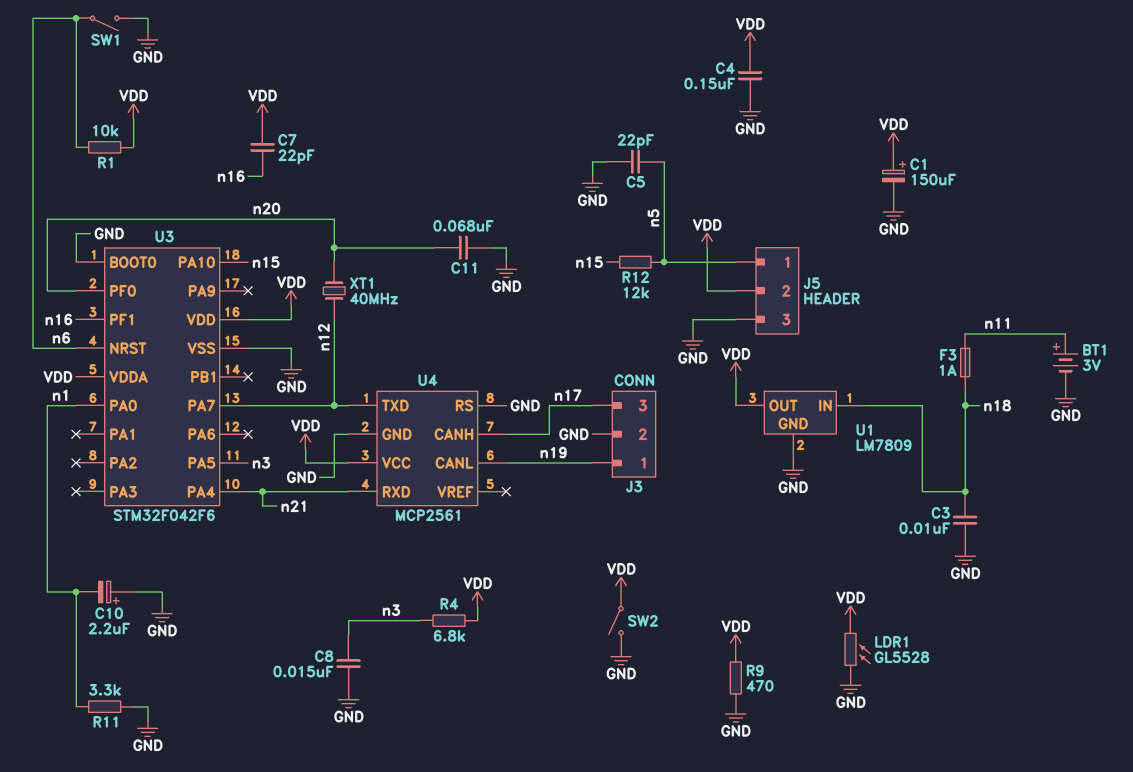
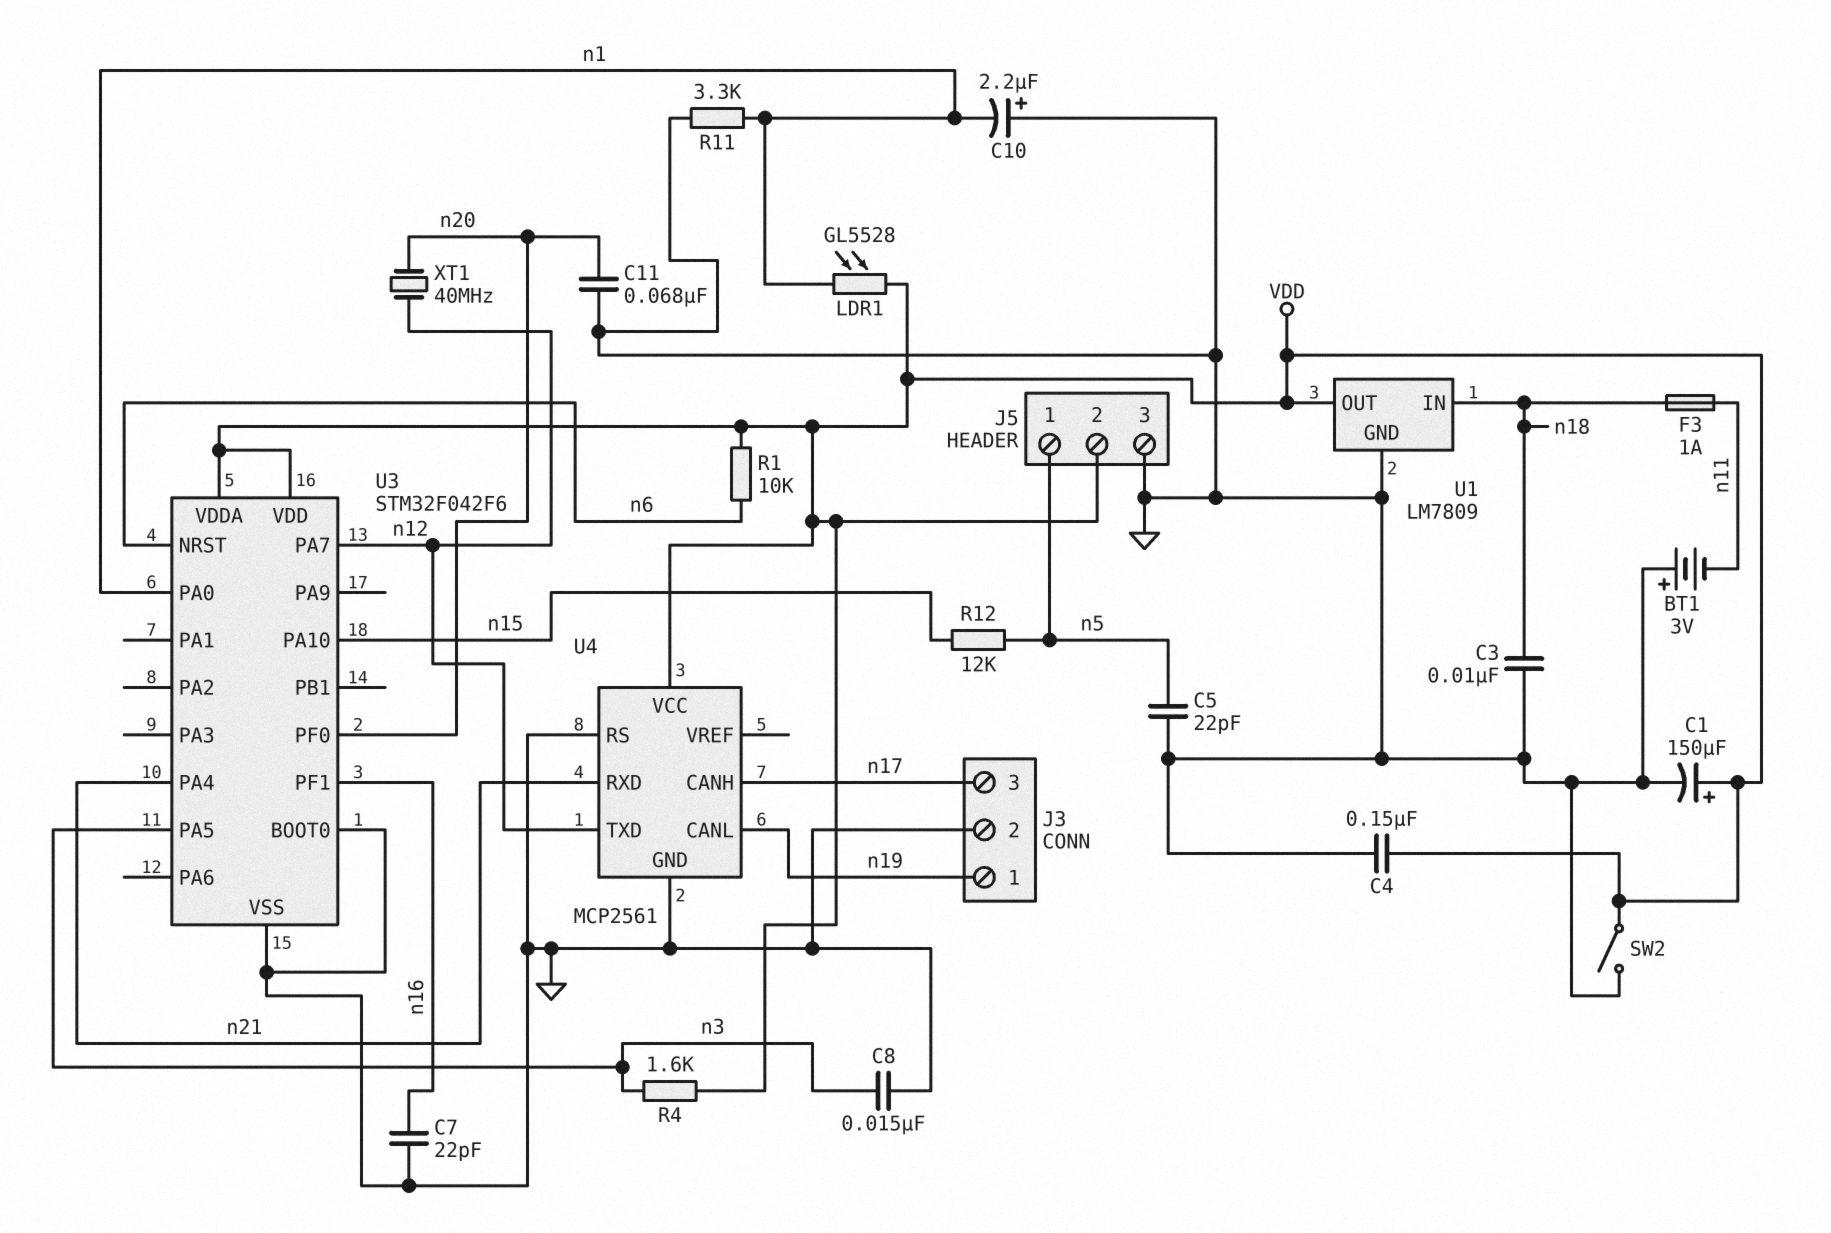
BT1: 3V (plus n11, minus GND) -> 3V (plus GND, minus n11)
C7: 22pF (VDD, n16) -> 22pF (GND, n16)
LDR1: GL5528 (GND, VDD) -> GL5528 (VDD, n1)
R4: 6.8k (VDD, n3) -> 1.6k (VDD, n3)
R9: 470 (GND, VDD) -> none
SW1: switch (GND, n6) -> none

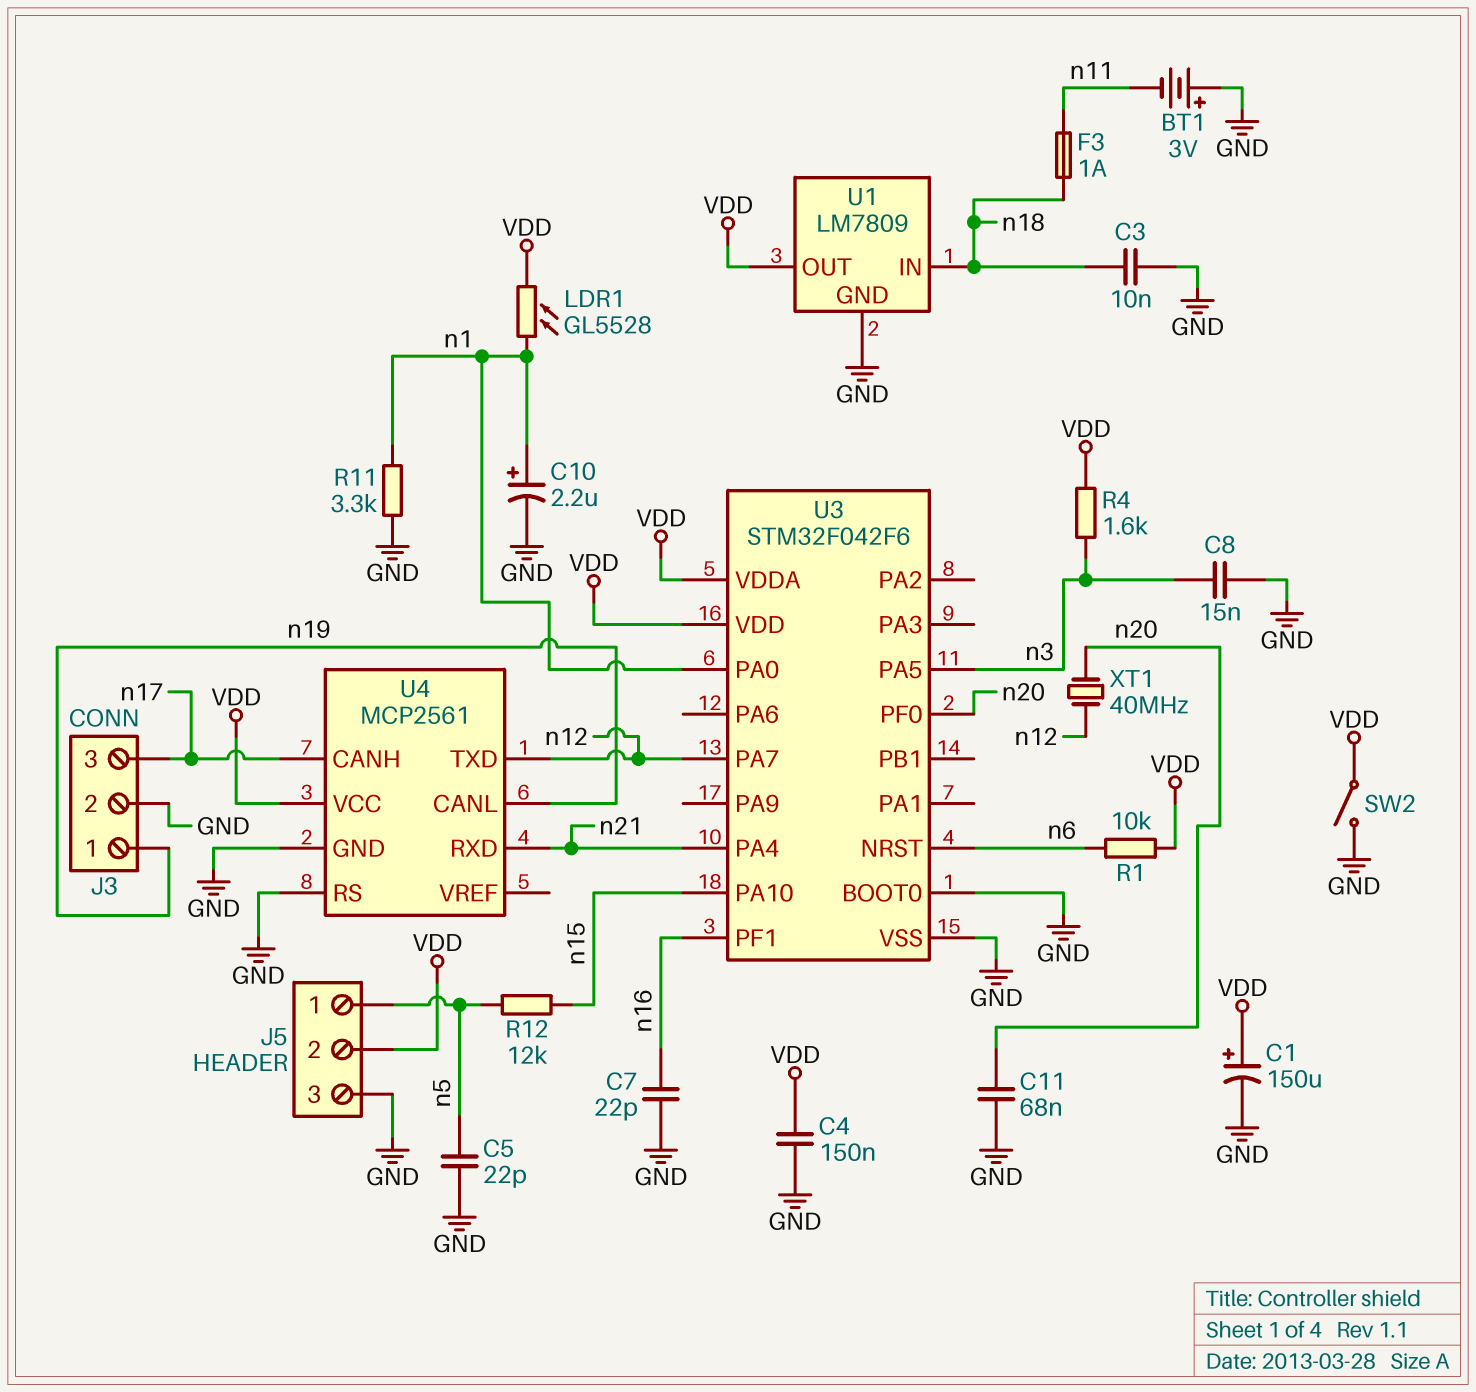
C10: 2.2uF (plus GND, minus n1) -> 2.2uF (plus n1, minus GND)

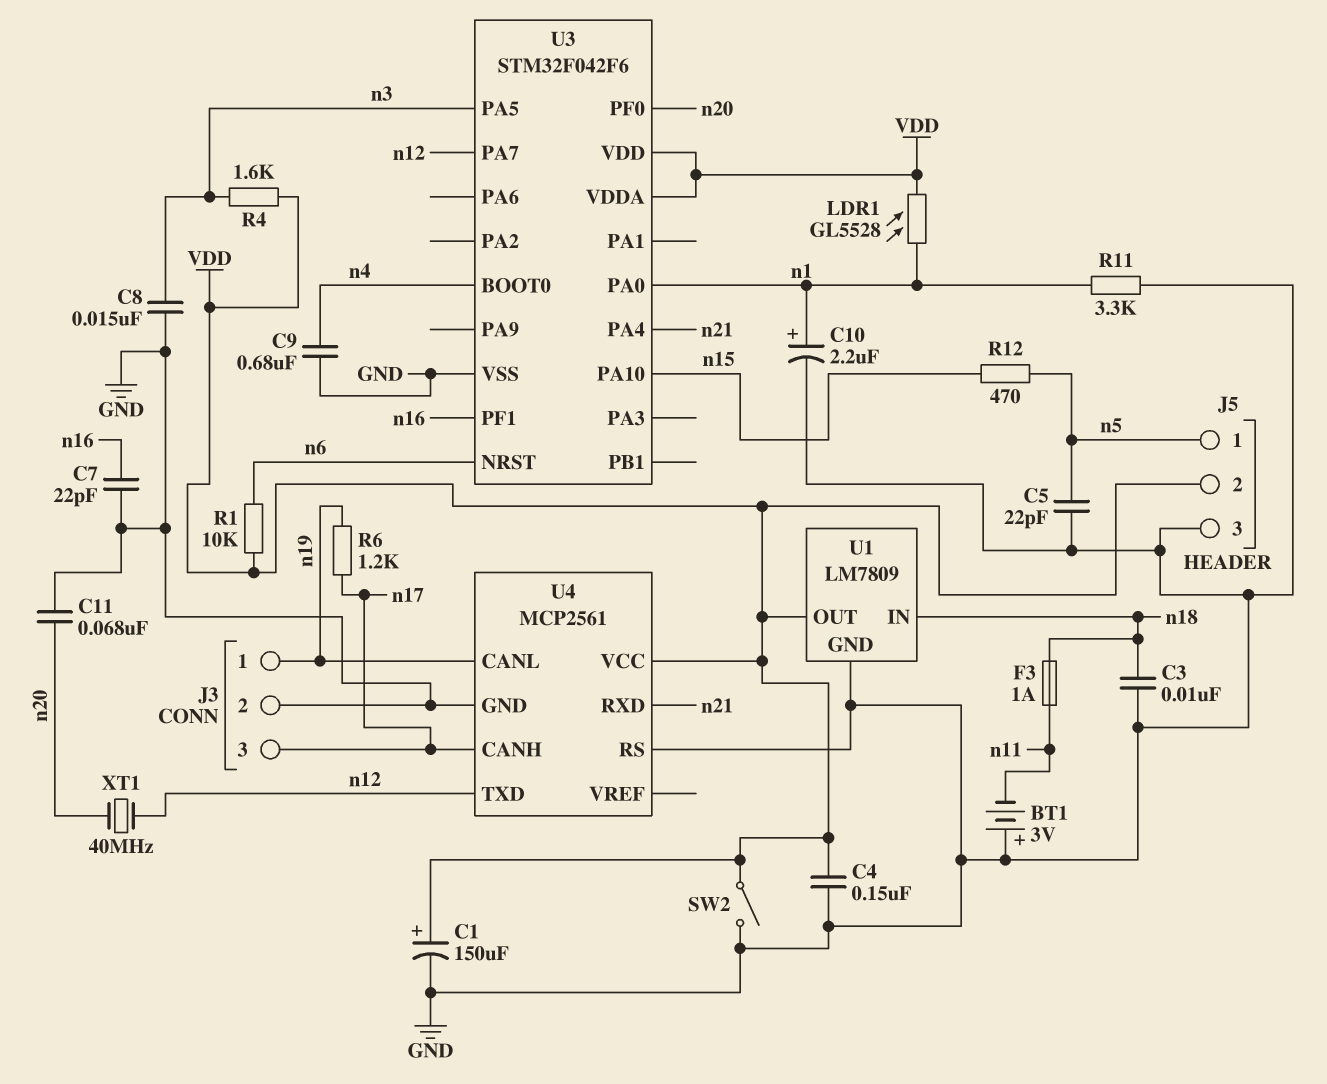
C9: none -> 680nF (GND, n4)
R6: none -> 1.2k (n17, n19)
R12: 12k (n5, n15) -> 470 (n5, n15)
U3 pin BOOT0: GND -> n4

